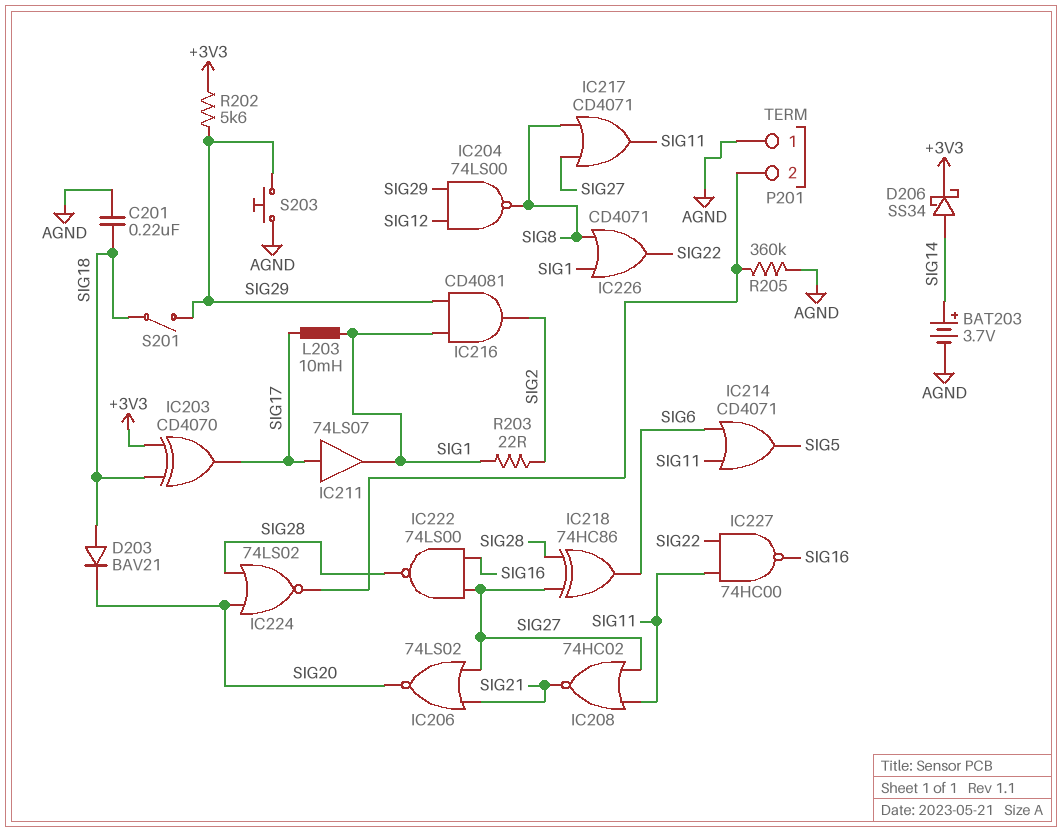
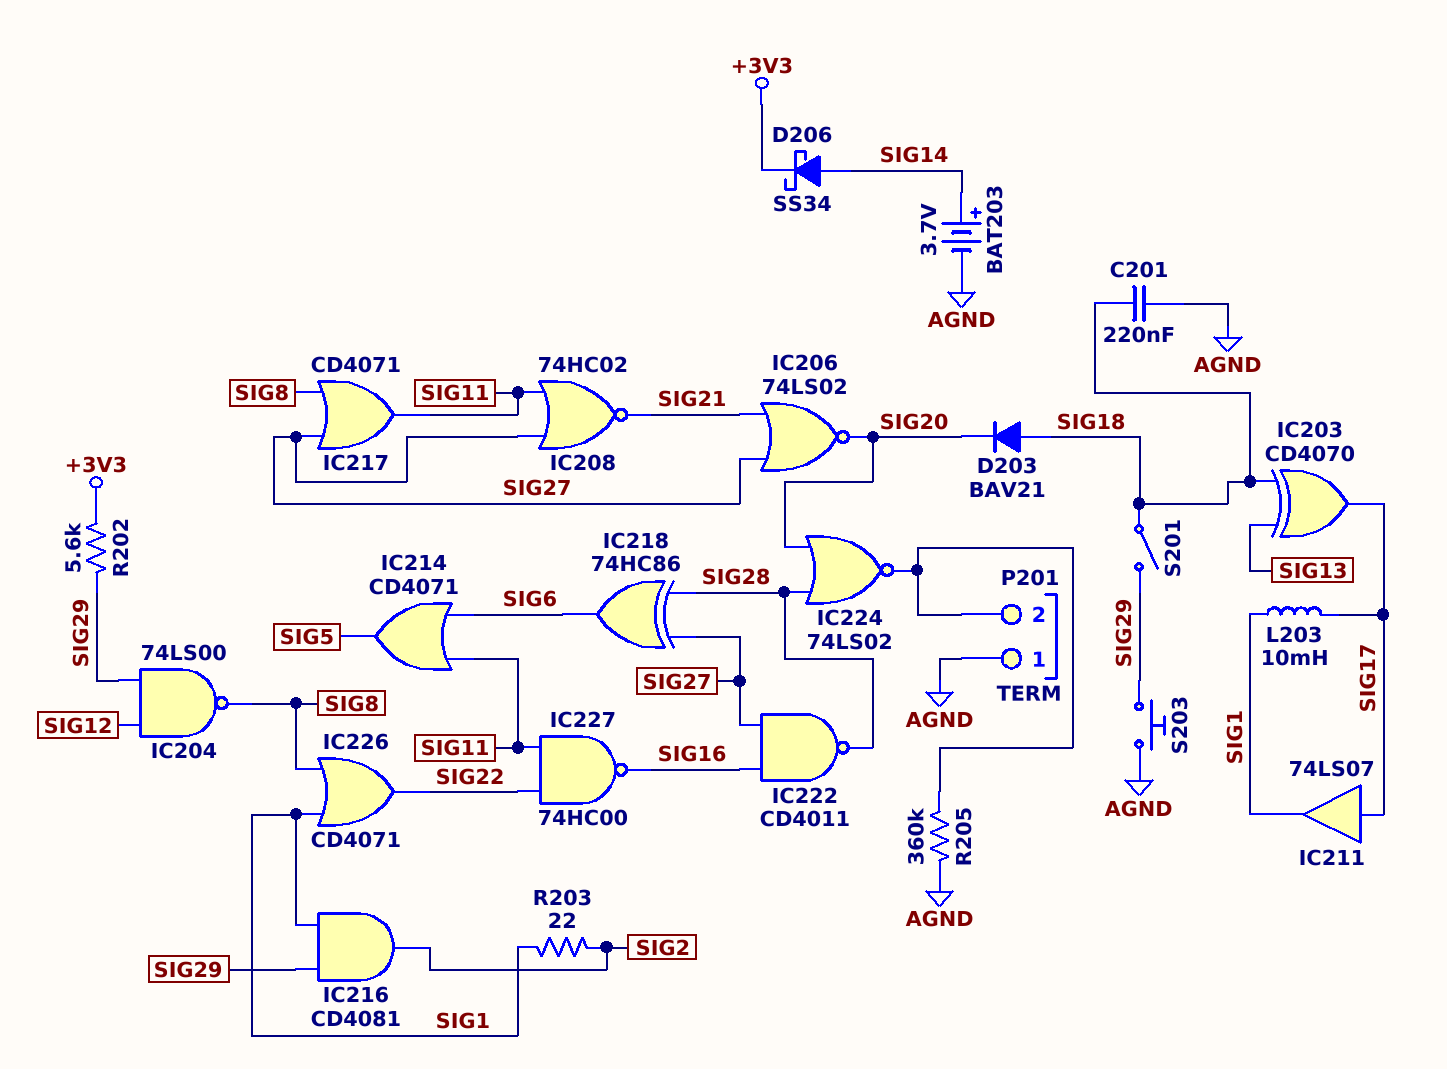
IC203: XOR CD4070 (in +3V3, in SIG18, out SIG17) -> XOR CD4070 (in SIG13, in SIG18, out SIG17)
IC222: NAND 74LS00 (in SIG16, in SIG27, out SIG28) -> NAND CD4011 (in SIG16, in SIG27, out SIG28)

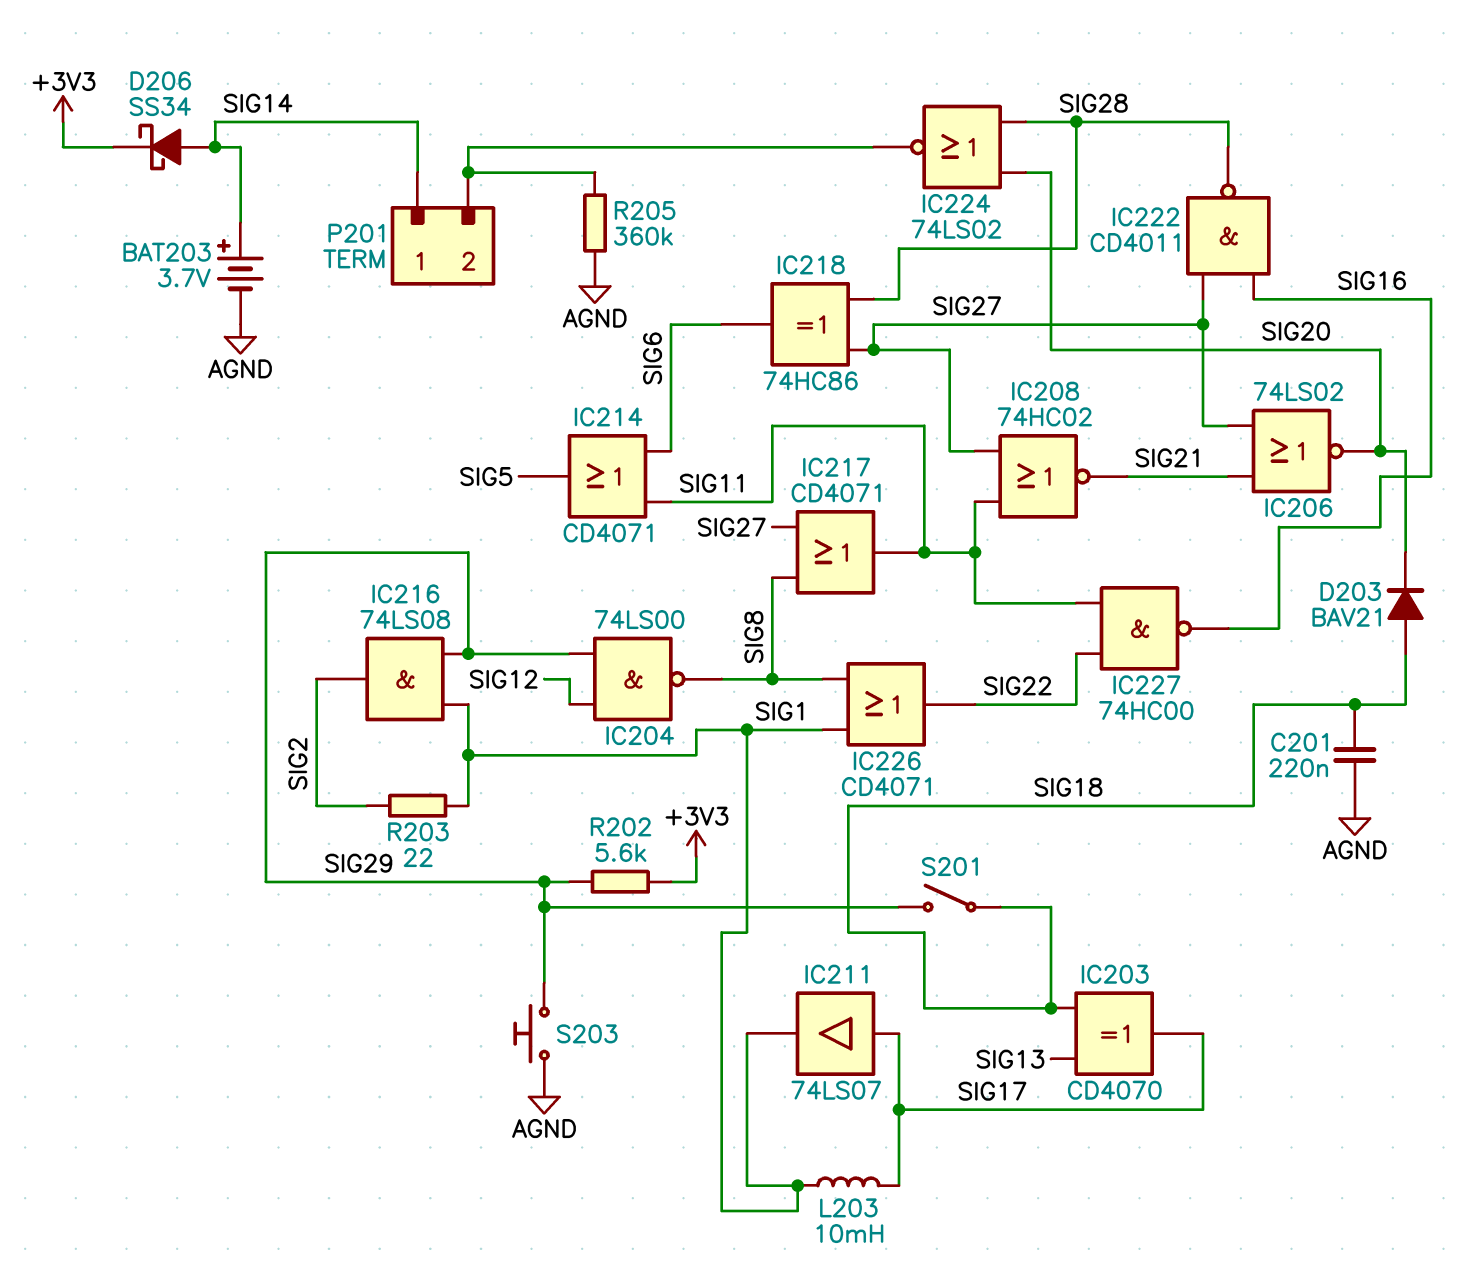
IC216: AND CD4081 (in SIG1, in SIG29, out SIG2) -> AND 74LS08 (in SIG1, in SIG29, out SIG2)
P201 pin 1: AGND -> SIG14

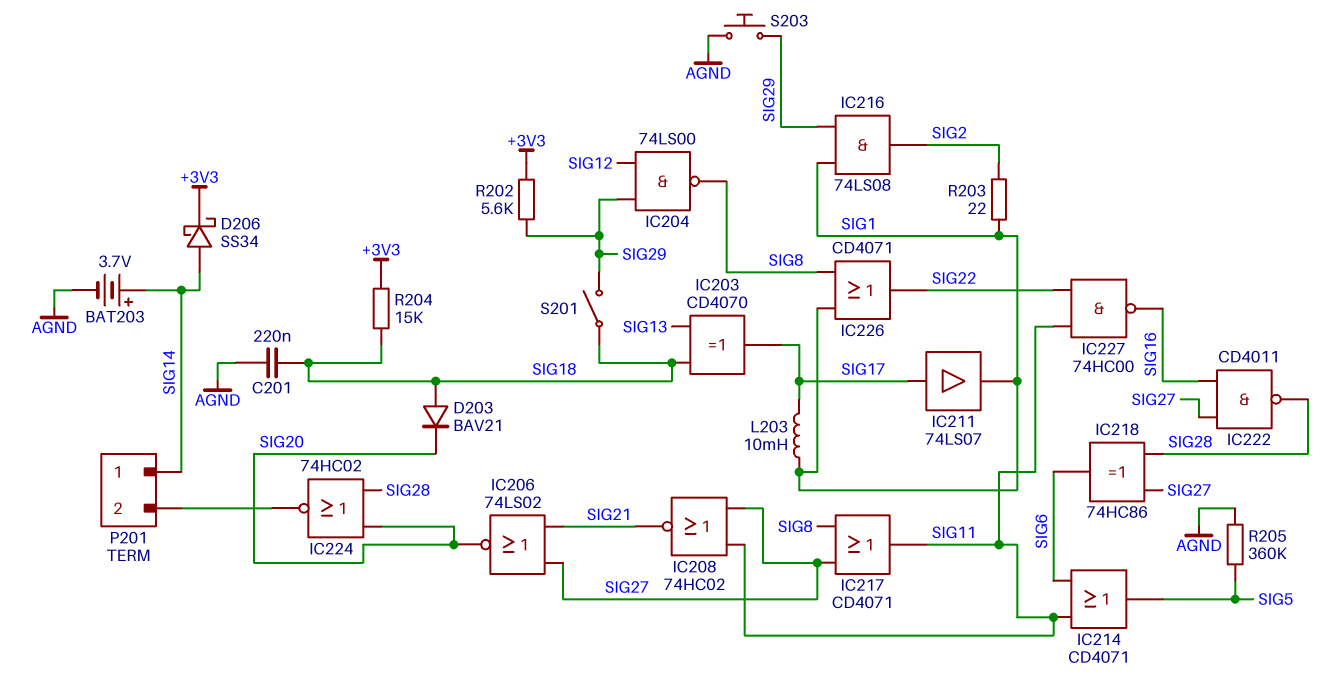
IC224: NOR 74LS02 (in SIG20, in SIG28, out P201/2) -> NOR 74HC02 (in SIG20, in SIG28, out P201/2)
R204: none -> 15k (+3V3, SIG18)
R205: 360k (AGND, P201/2) -> 360k (AGND, SIG5)

